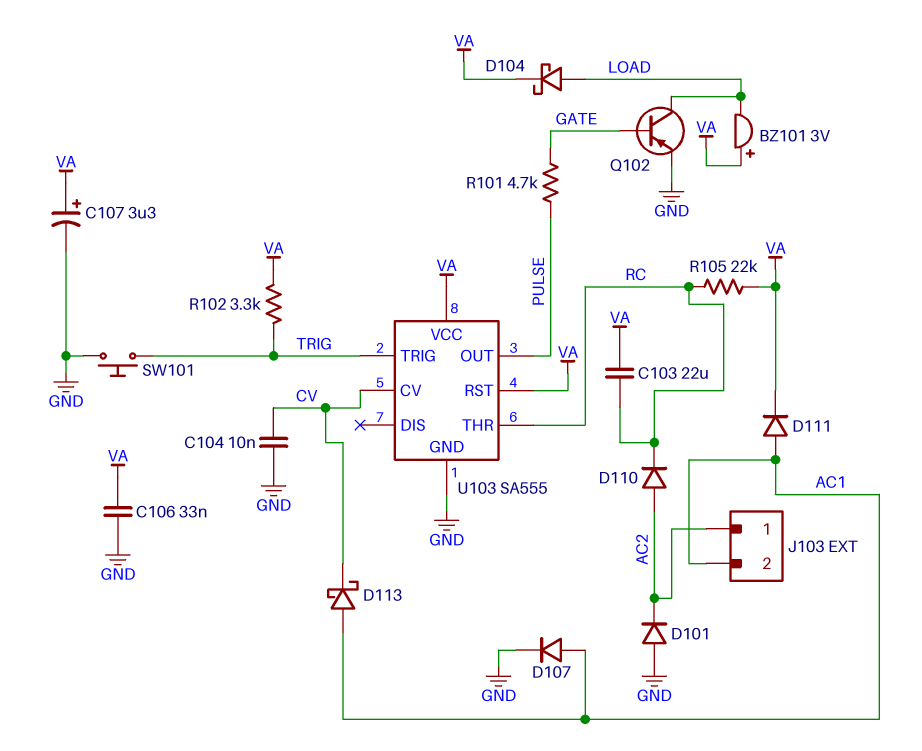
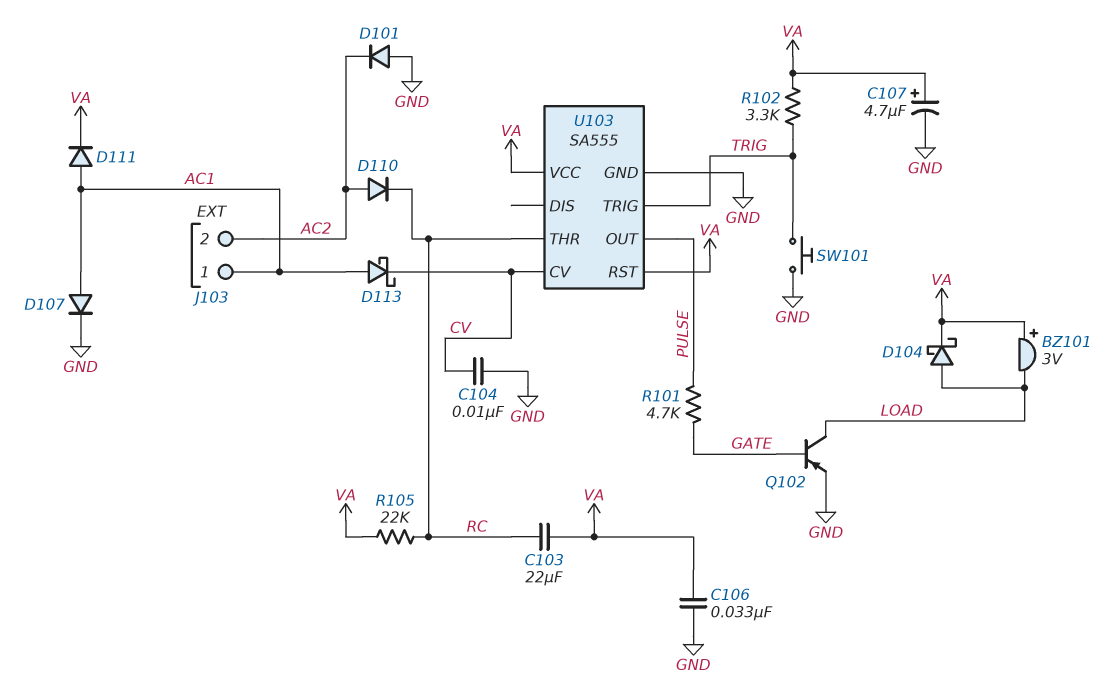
C107: 3.3uF (plus VA, minus GND) -> 4.7uF (plus VA, minus GND)
J103 pin 1: AC2 -> AC1
J103 pin 2: AC1 -> AC2

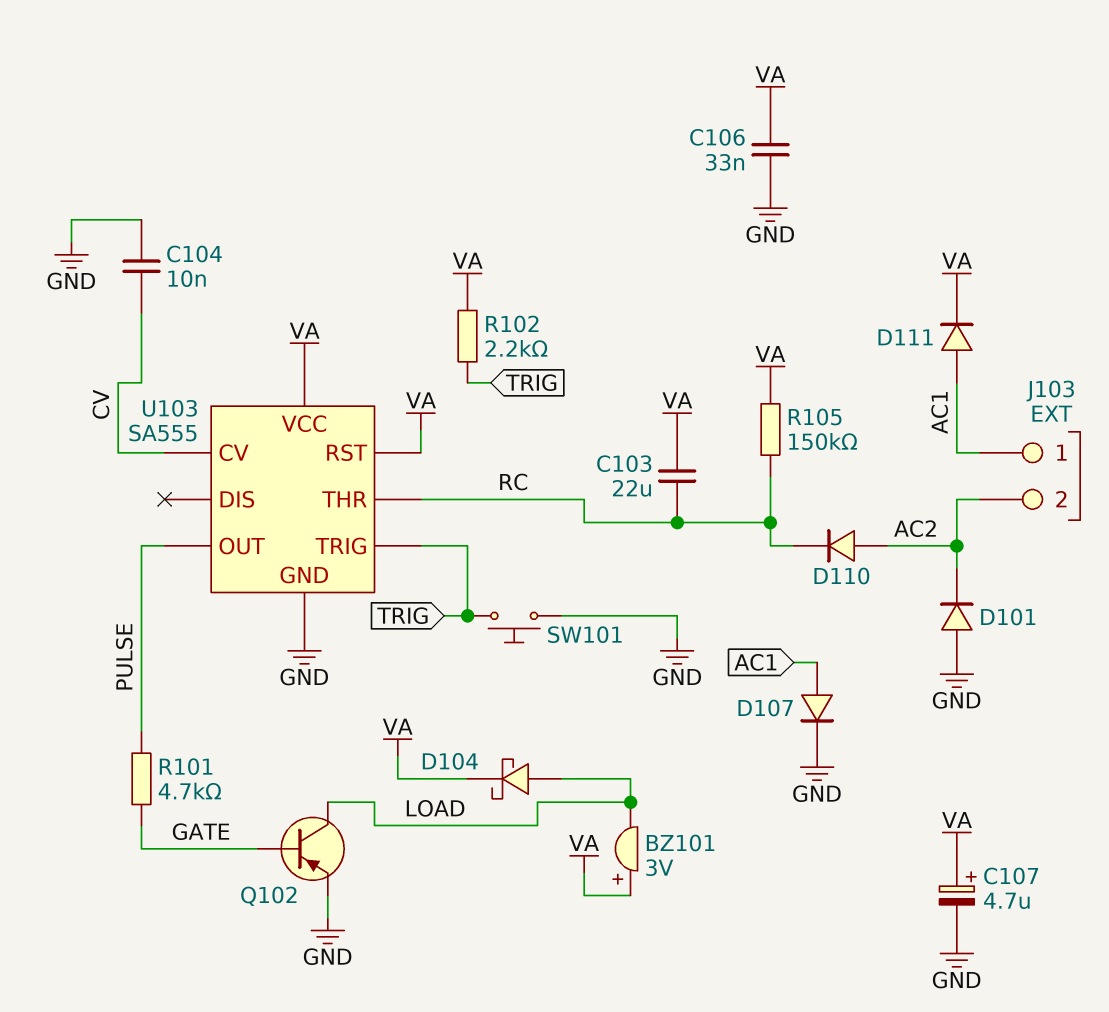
D113: schottky (A AC1, K CV) -> none
R102: 3.3k (TRIG, VA) -> 2.2k (TRIG, VA)
R105: 22k (RC, VA) -> 150k (RC, VA)

